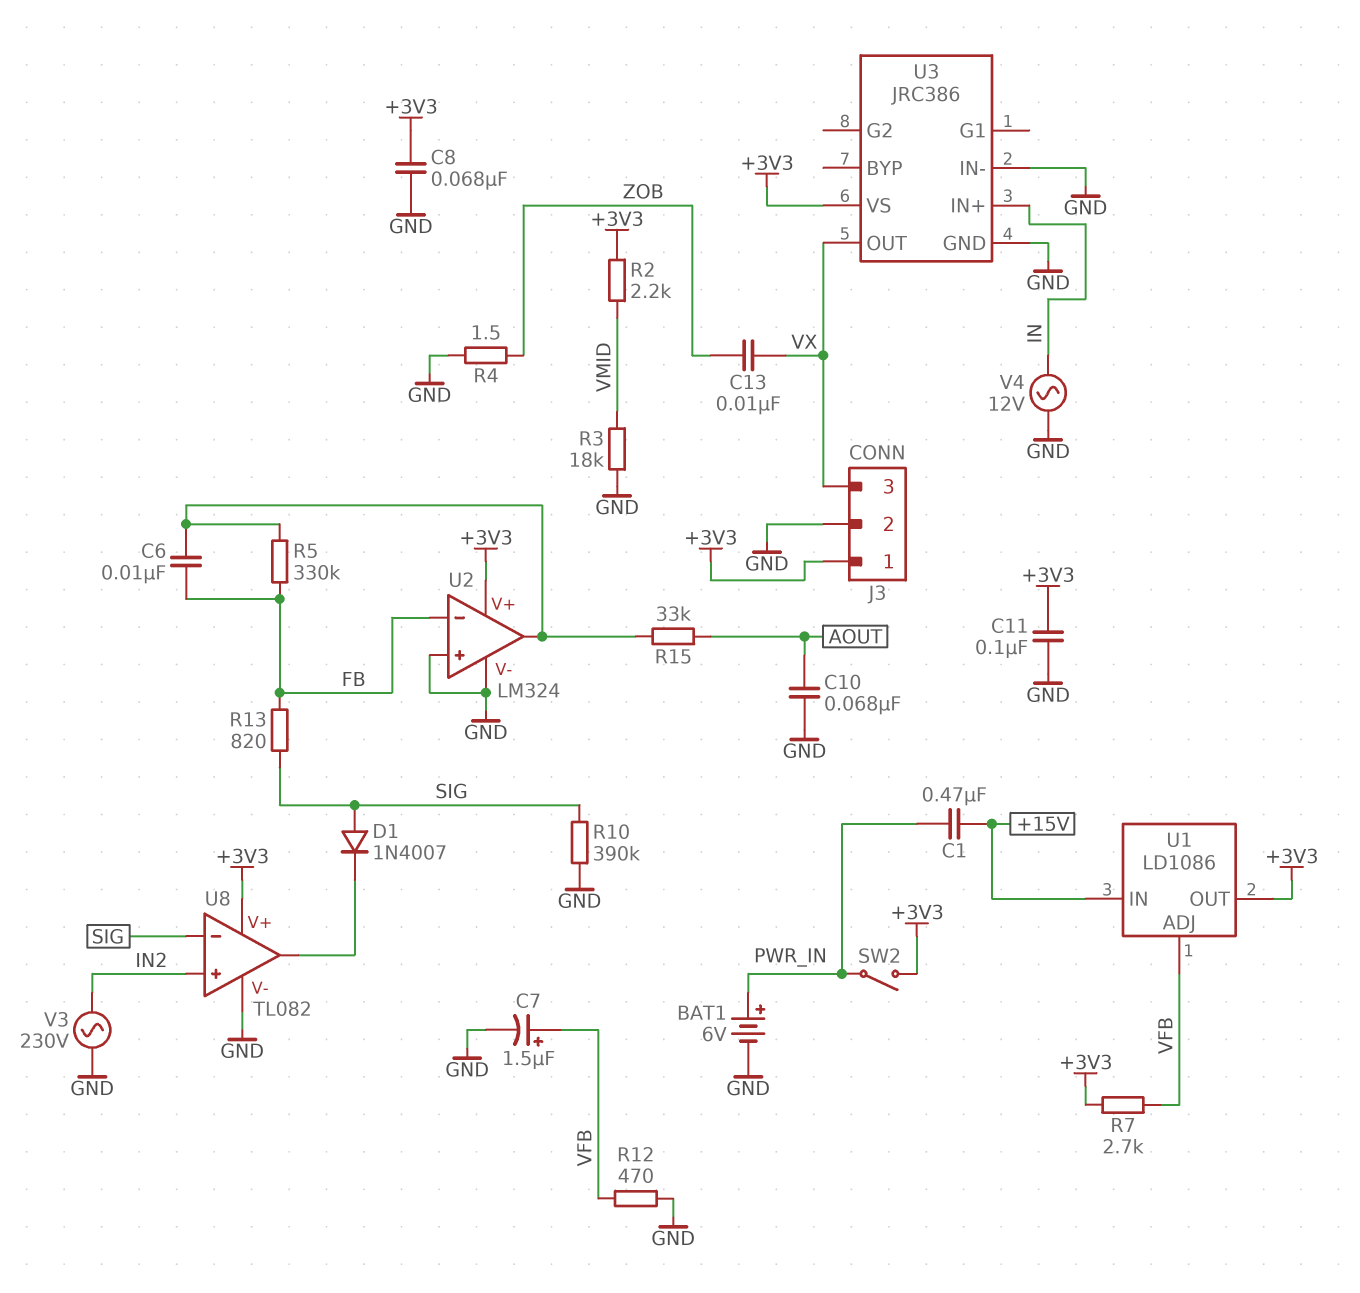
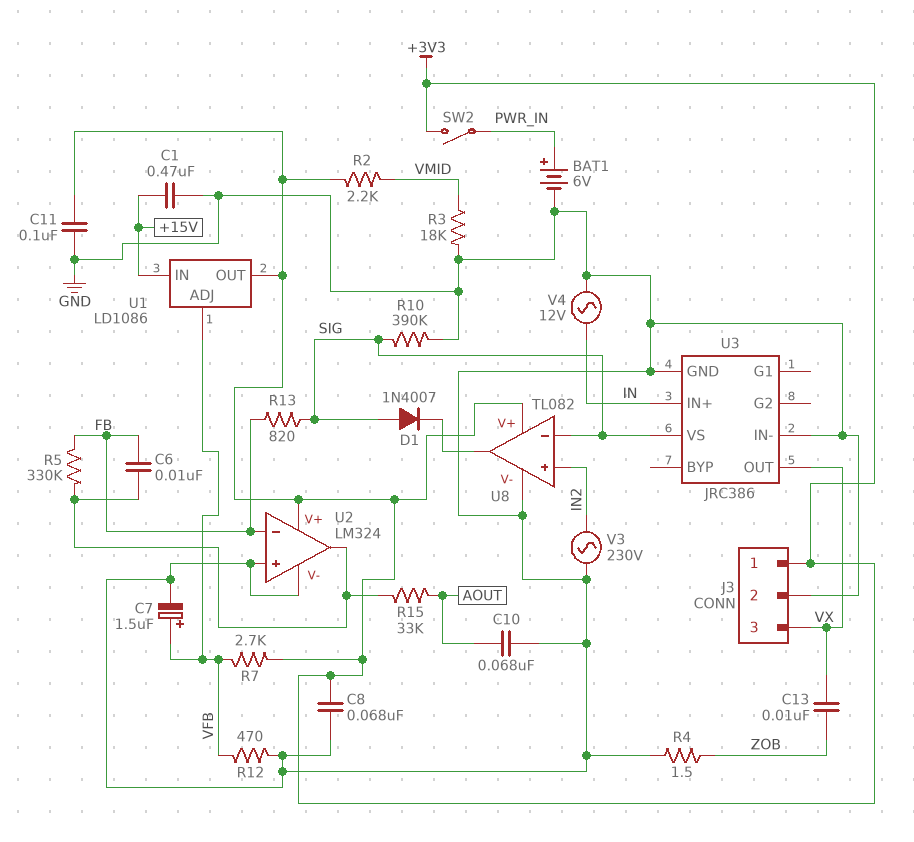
C1: 470nF (+15V, PWR_IN) -> 470nF (+15V, GND)
U3 pin VS: +3V3 -> SIG

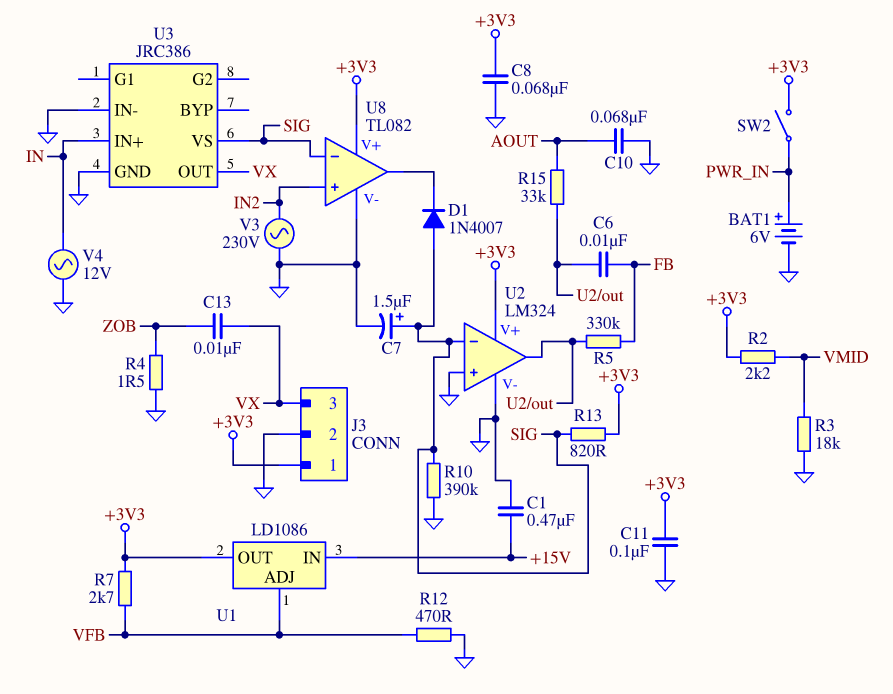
C7: 1.5uF (plus VFB, minus GND) -> 1.5uF (plus SIG, minus GND)
R13: 820 (FB, SIG) -> 820 (+3V3, SIG)
U2 pin in-: FB -> SIG

